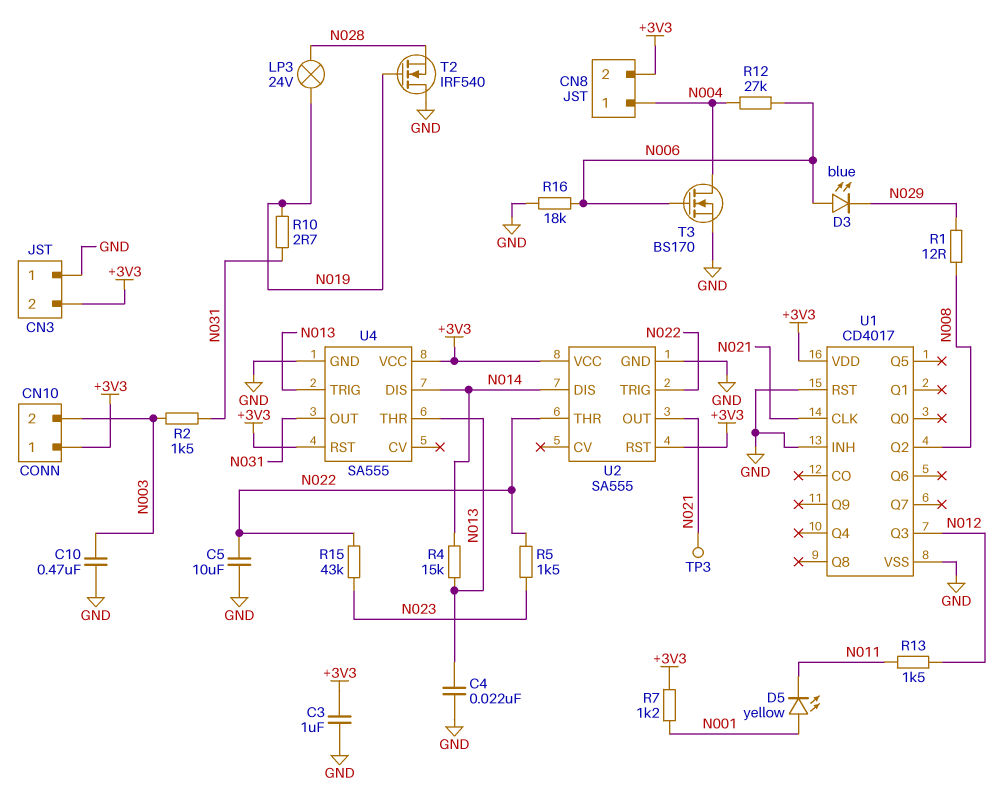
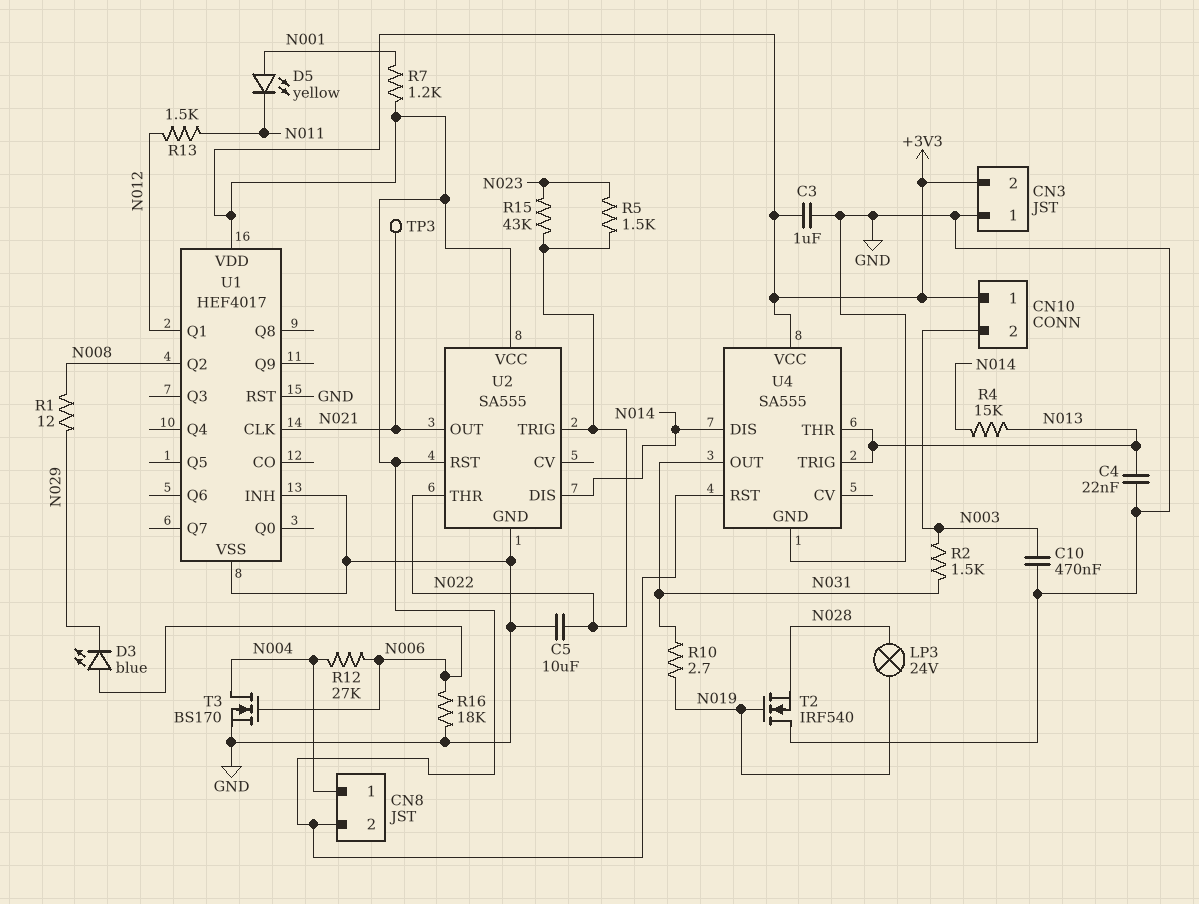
U1: CD4017 -> HEF4017
U1 pin Q1: none -> N012
U1 pin Q3: N012 -> none

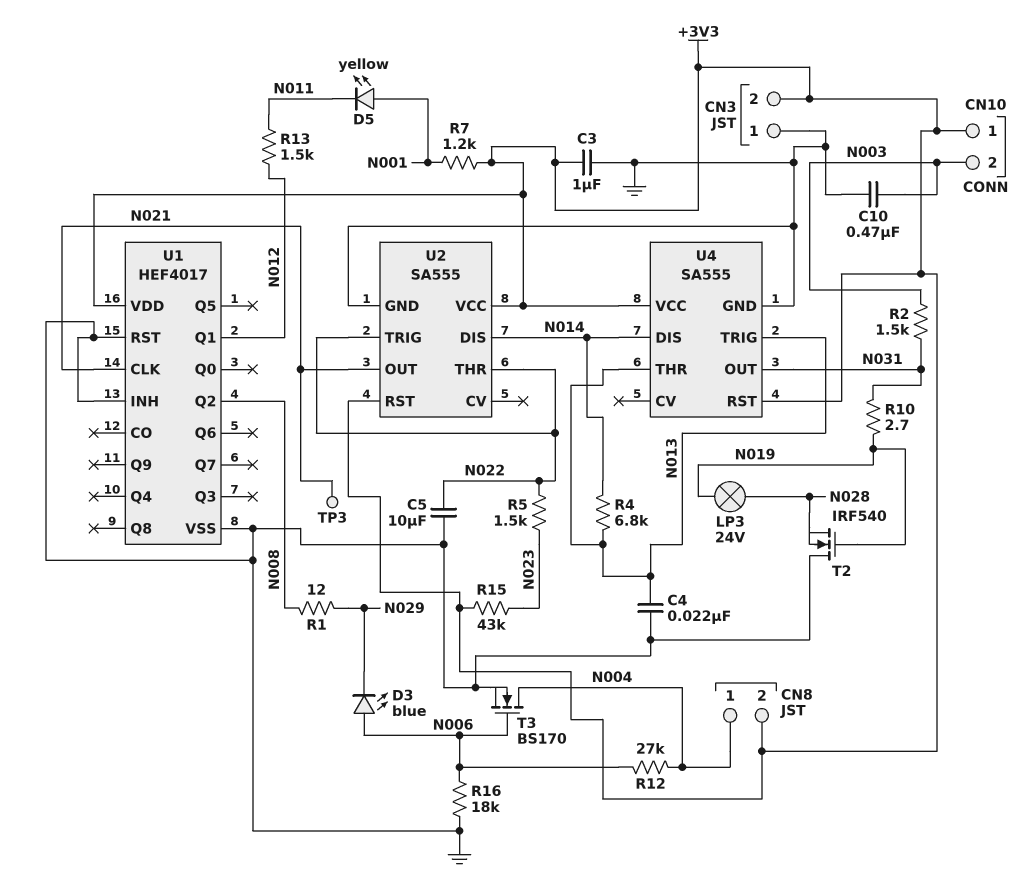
R4: 15k (N013, N014) -> 6.8k (N013, N014)
R15: 43k (N022, N023) -> 43k (+3V3, N023)

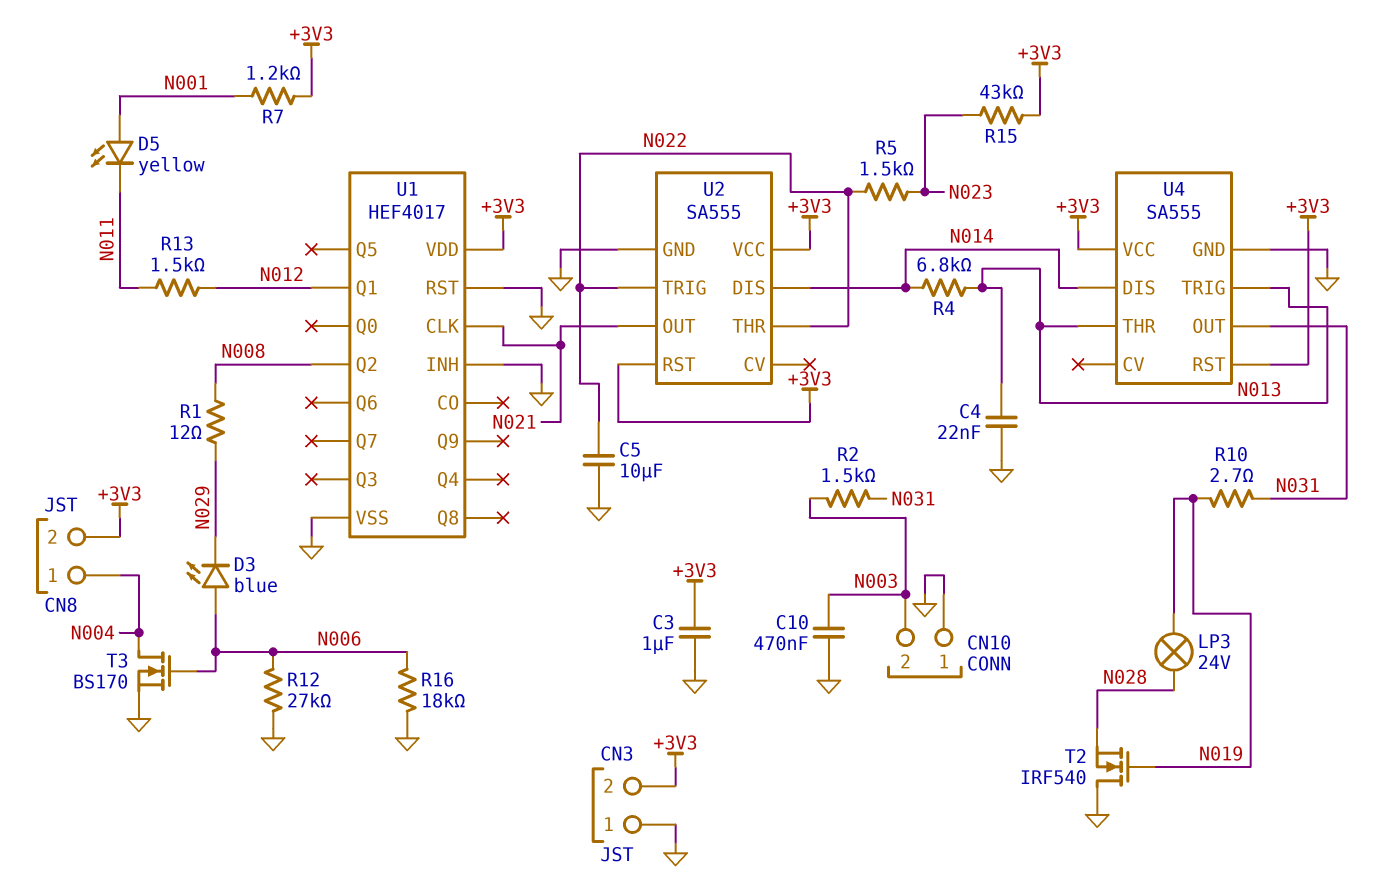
CN10 pin 1: +3V3 -> GND
R12: 27k (N004, N006) -> 27k (GND, N006)
TP3: test point (N021) -> none

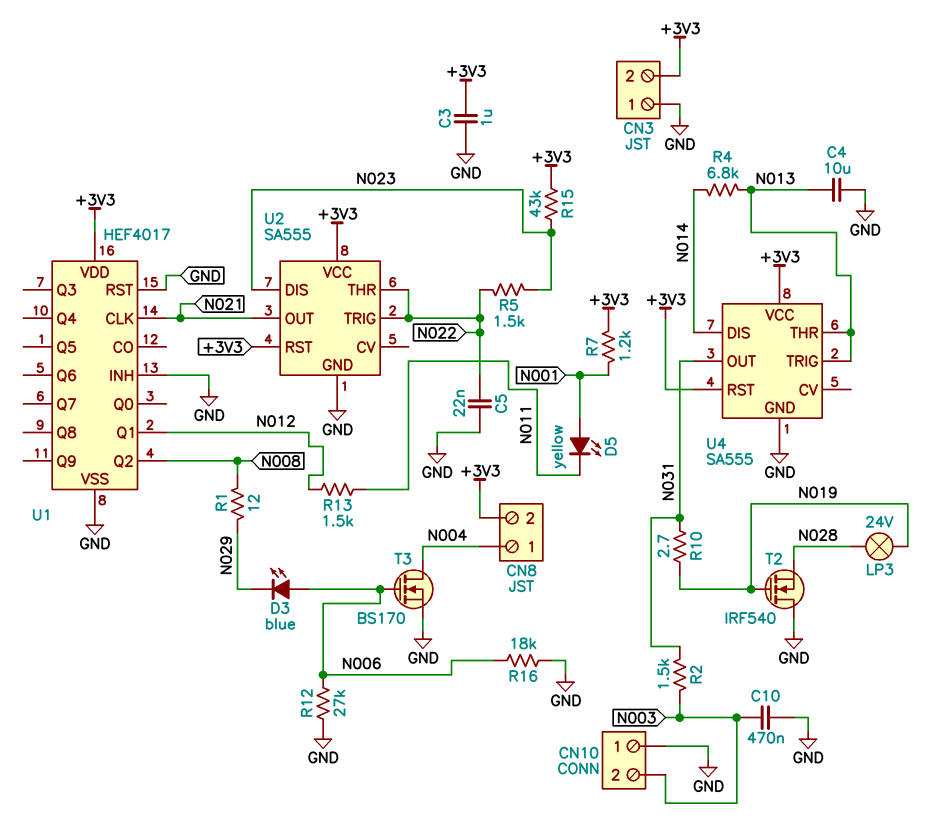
C4: 22nF (GND, N013) -> 10uF (GND, N013)
C5: 10uF (GND, N022) -> 22nF (GND, N022)
U2 pin DIS: N014 -> N023

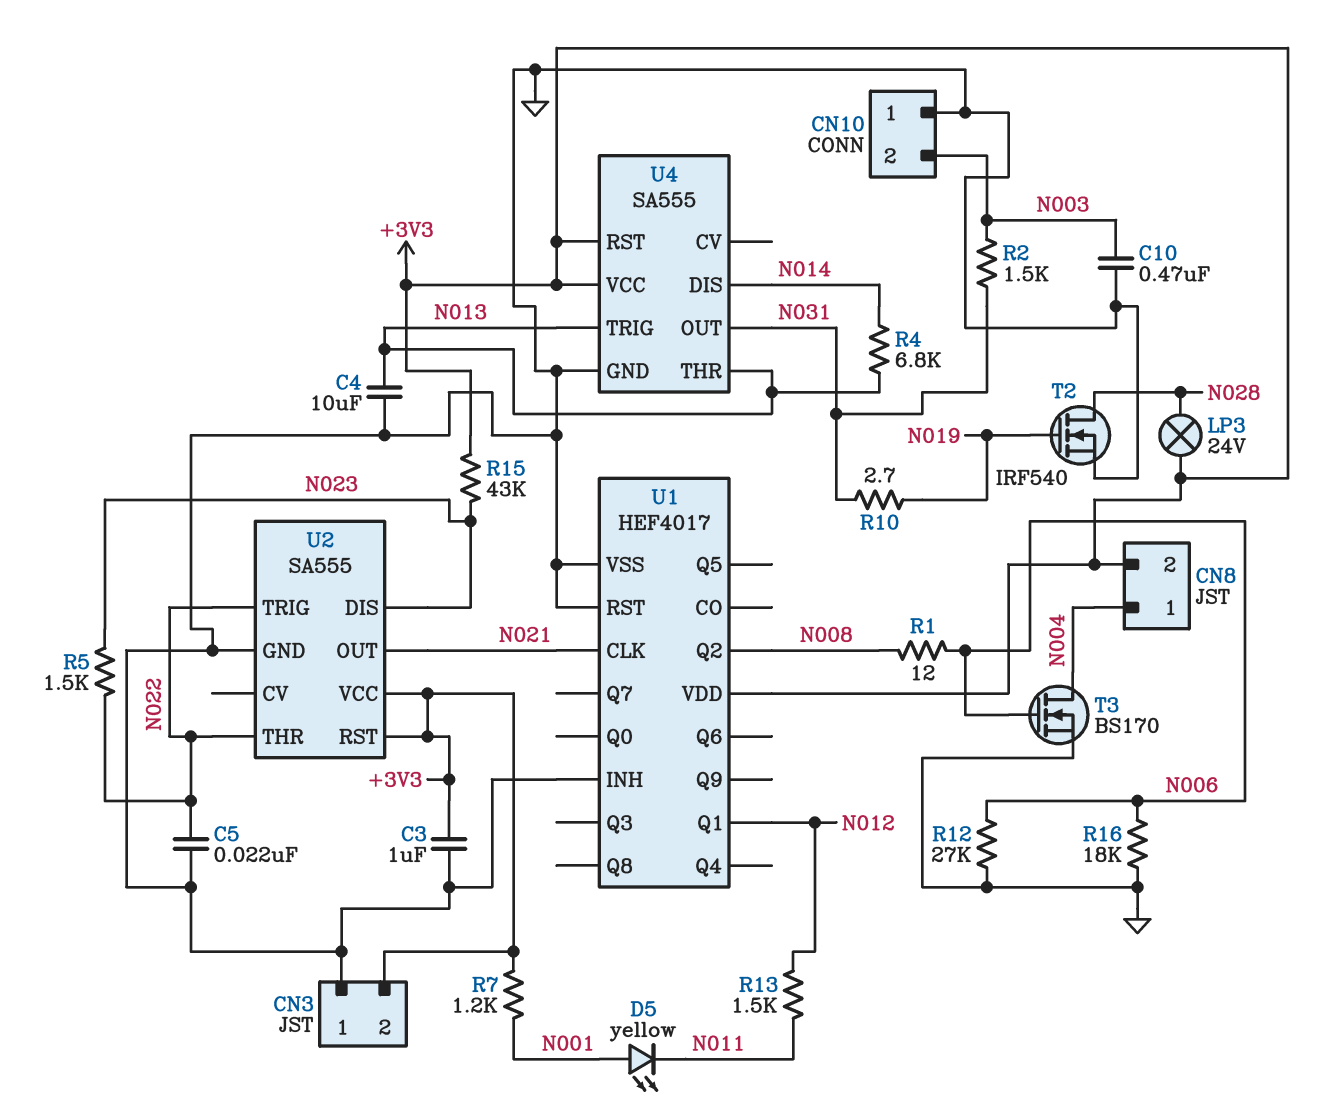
D3: LED blue (A N006, K N029) -> none
LP3: lamp 24V (N019, N028) -> lamp 24V (+3V3, N028)
R1: 12 (N008, N029) -> 12 (N006, N008)
T2: NMOS IRF540 (G N019, D GND, S N028) -> NMOS IRF540 (G N019, D N028, S GND)

